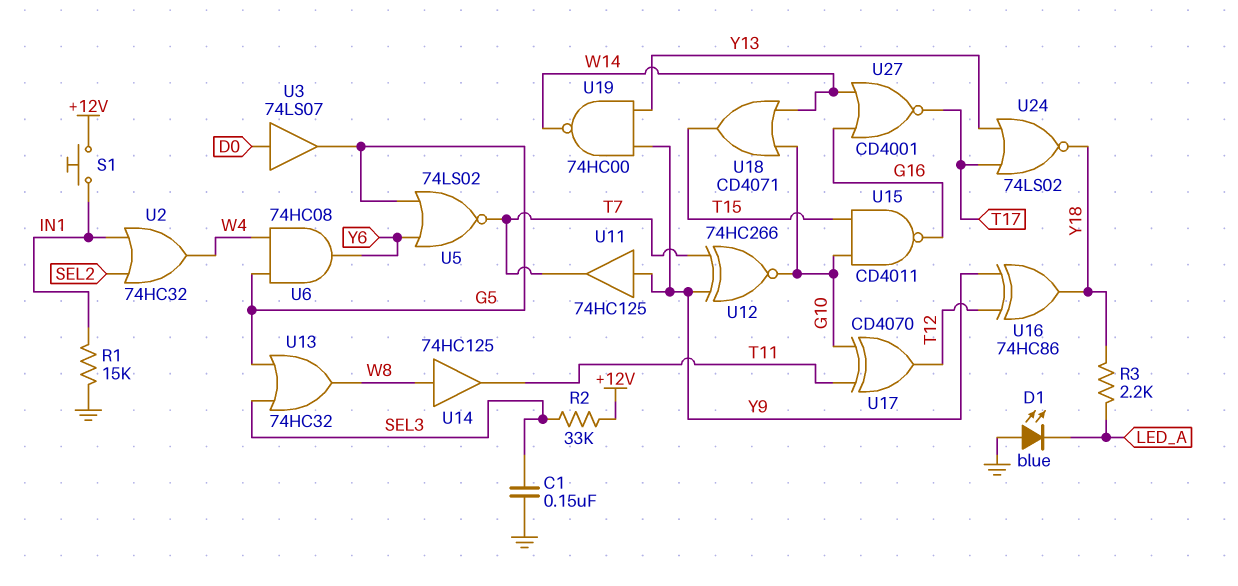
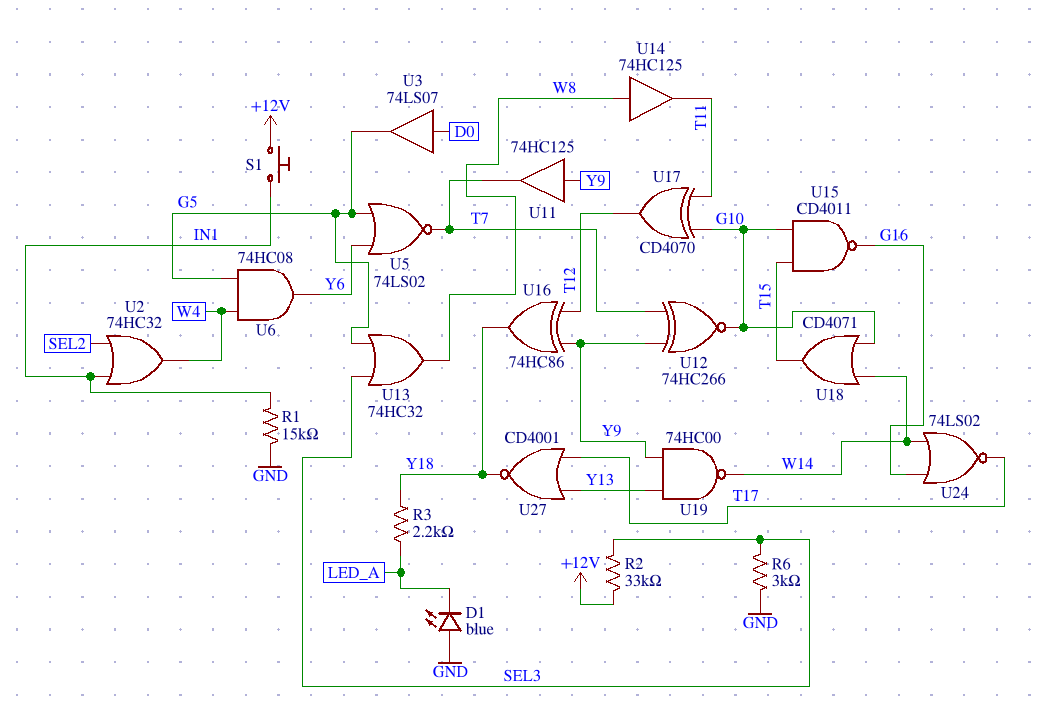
C1: 150nF (GND, SEL3) -> none
R6: none -> 3k (GND, SEL3)
U24: NOR 74LS02 (in T17, in Y13, out Y18) -> NOR 74LS02 (in G16, in W14, out T17)
U27: NOR CD4001 (in G16, in W14, out T17) -> NOR CD4001 (in T17, in Y13, out Y18)

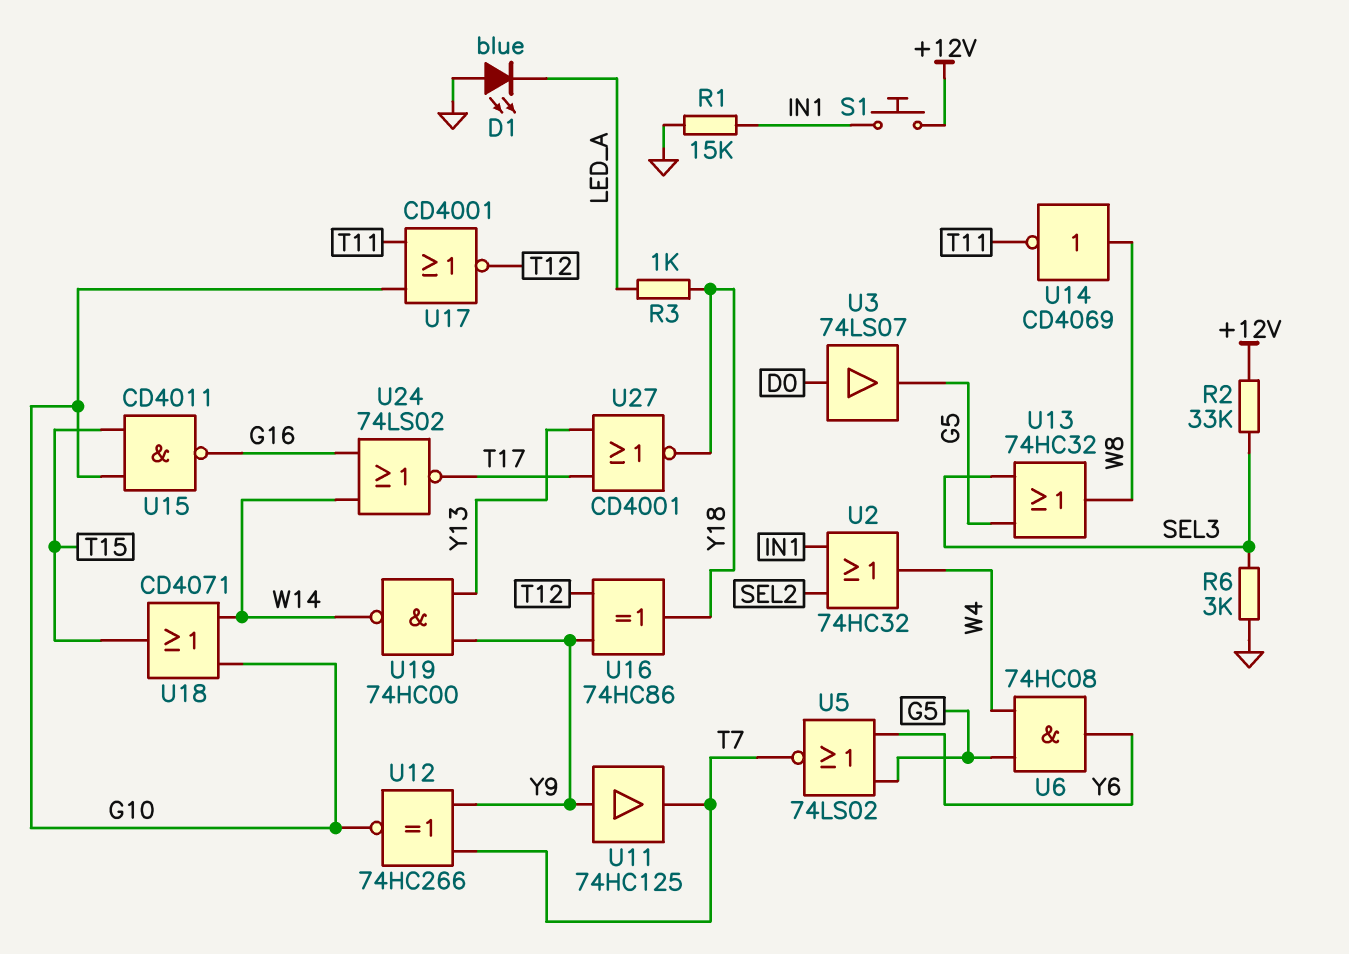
R3: 2.2k (LED_A, Y18) -> 1k (LED_A, Y18)
U14: buffer 74HC125 (in W8, out T11) -> NOT CD4069 (in W8, out T11)
U17: XOR CD4070 (in G10, in T11, out T12) -> NOR CD4001 (in G10, in T11, out T12)

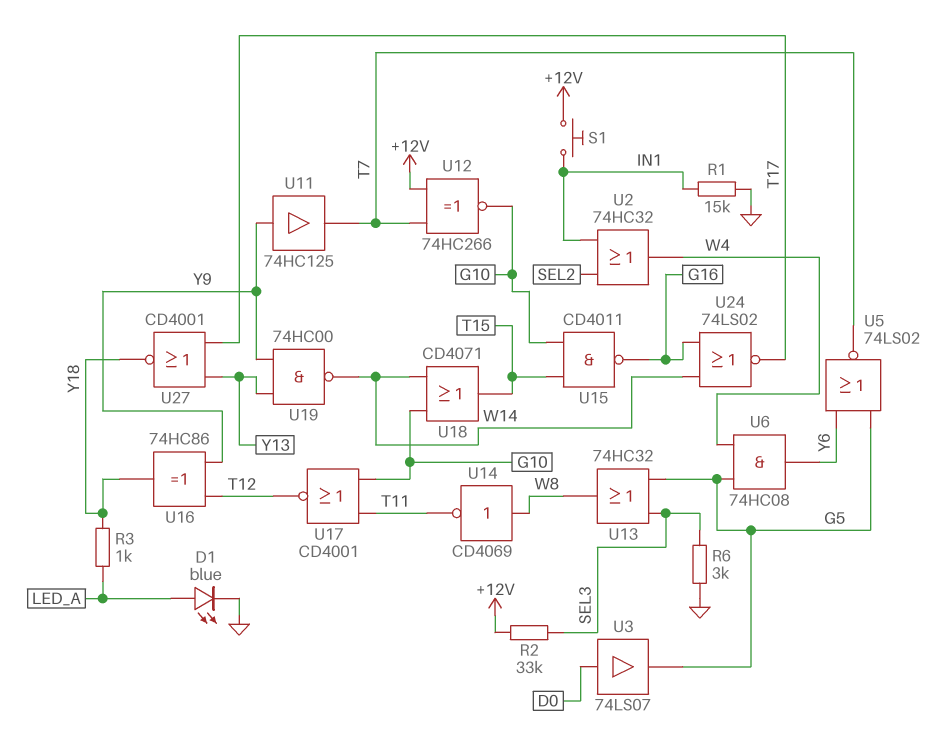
D1: LED blue (A GND, K LED_A) -> LED blue (A LED_A, K GND)
U12: XNOR 74HC266 (in T7, in Y9, out G10) -> XNOR 74HC266 (in +12V, in T7, out G10)

